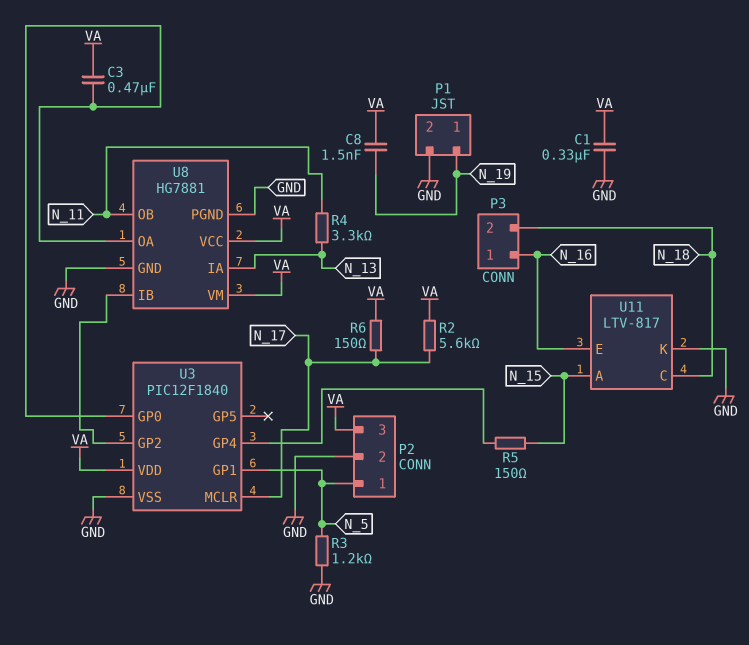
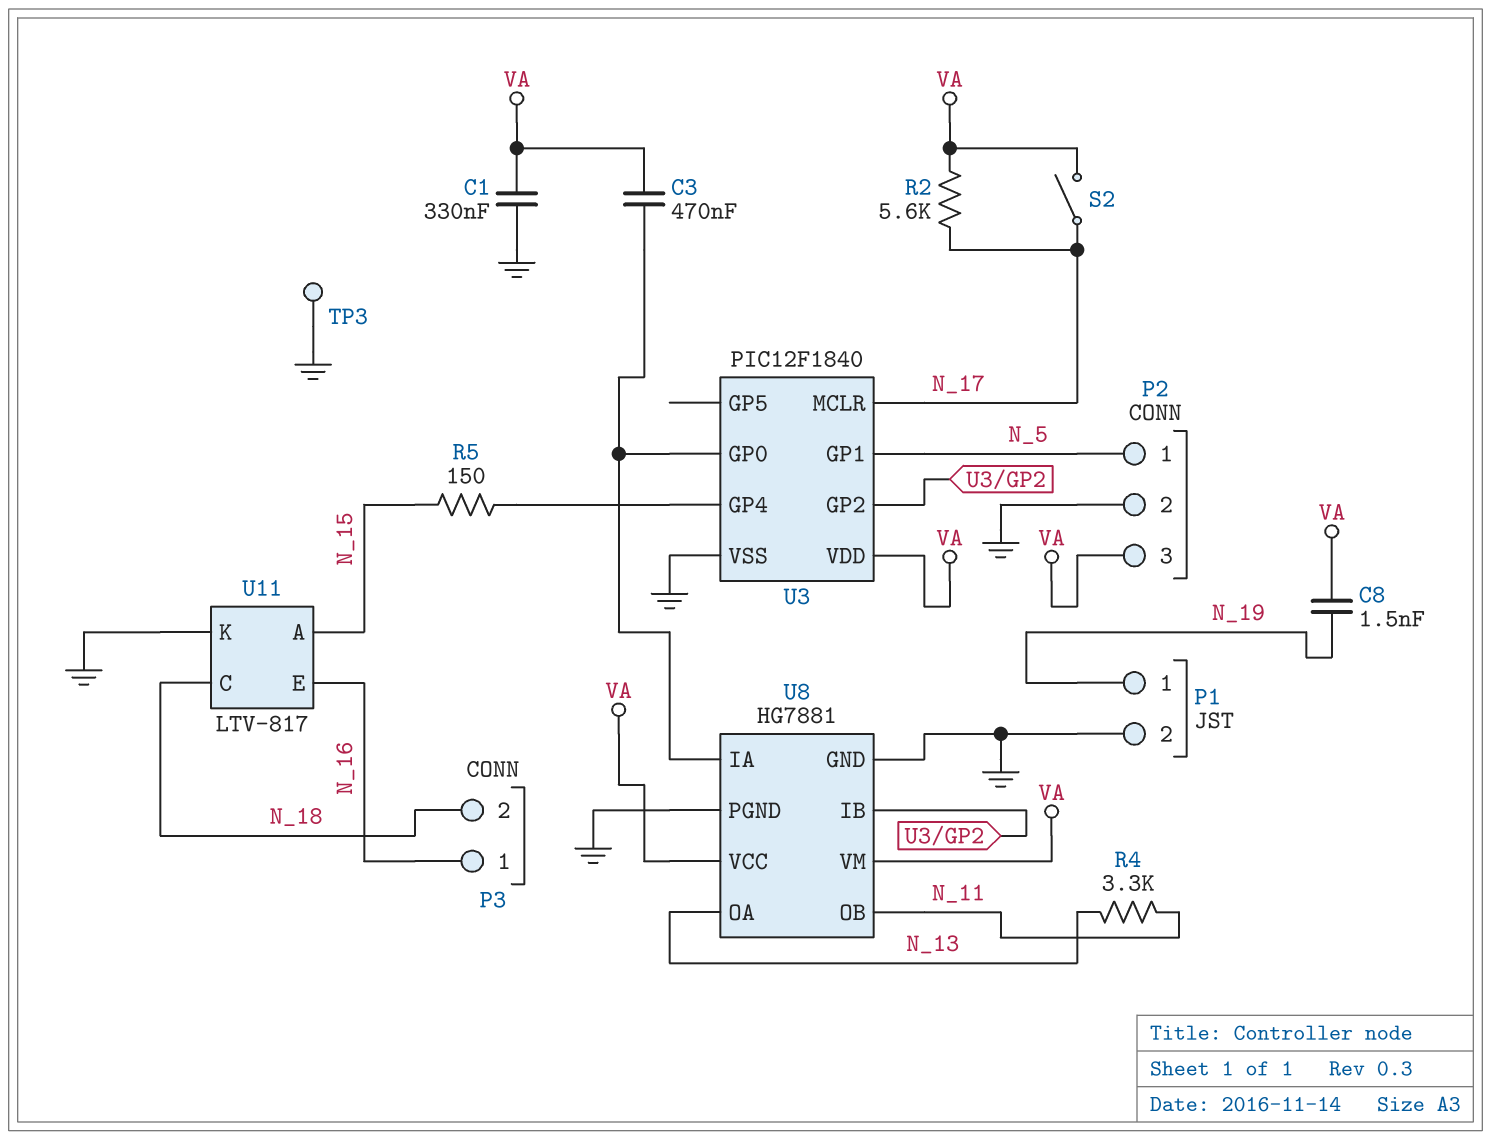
R3: 1.2k (GND, N_5) -> none
R6: 150 (N_17, VA) -> none
S2: none -> switch (N_17, VA)
TP3: none -> test point (GND)
U8 pin IA: N_13 -> U3/GP0
U8 pin OA: U3/GP0 -> N_13

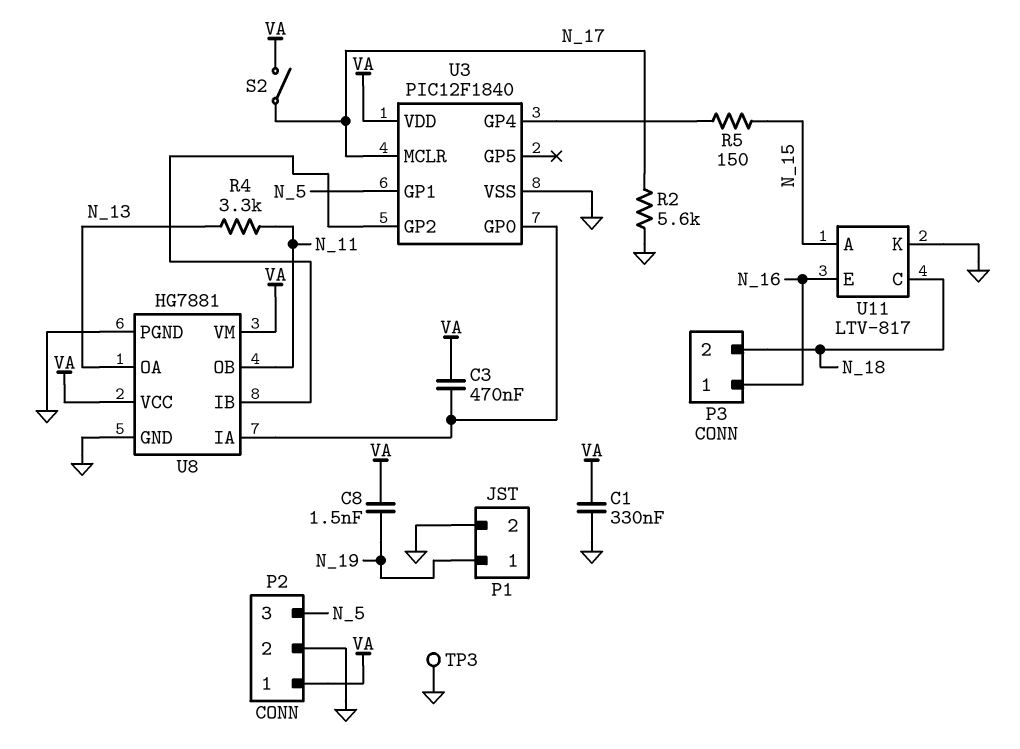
P2 pin 1: N_5 -> VA
P2 pin 3: VA -> N_5
R2: 5.6k (N_17, VA) -> 5.6k (GND, N_17)

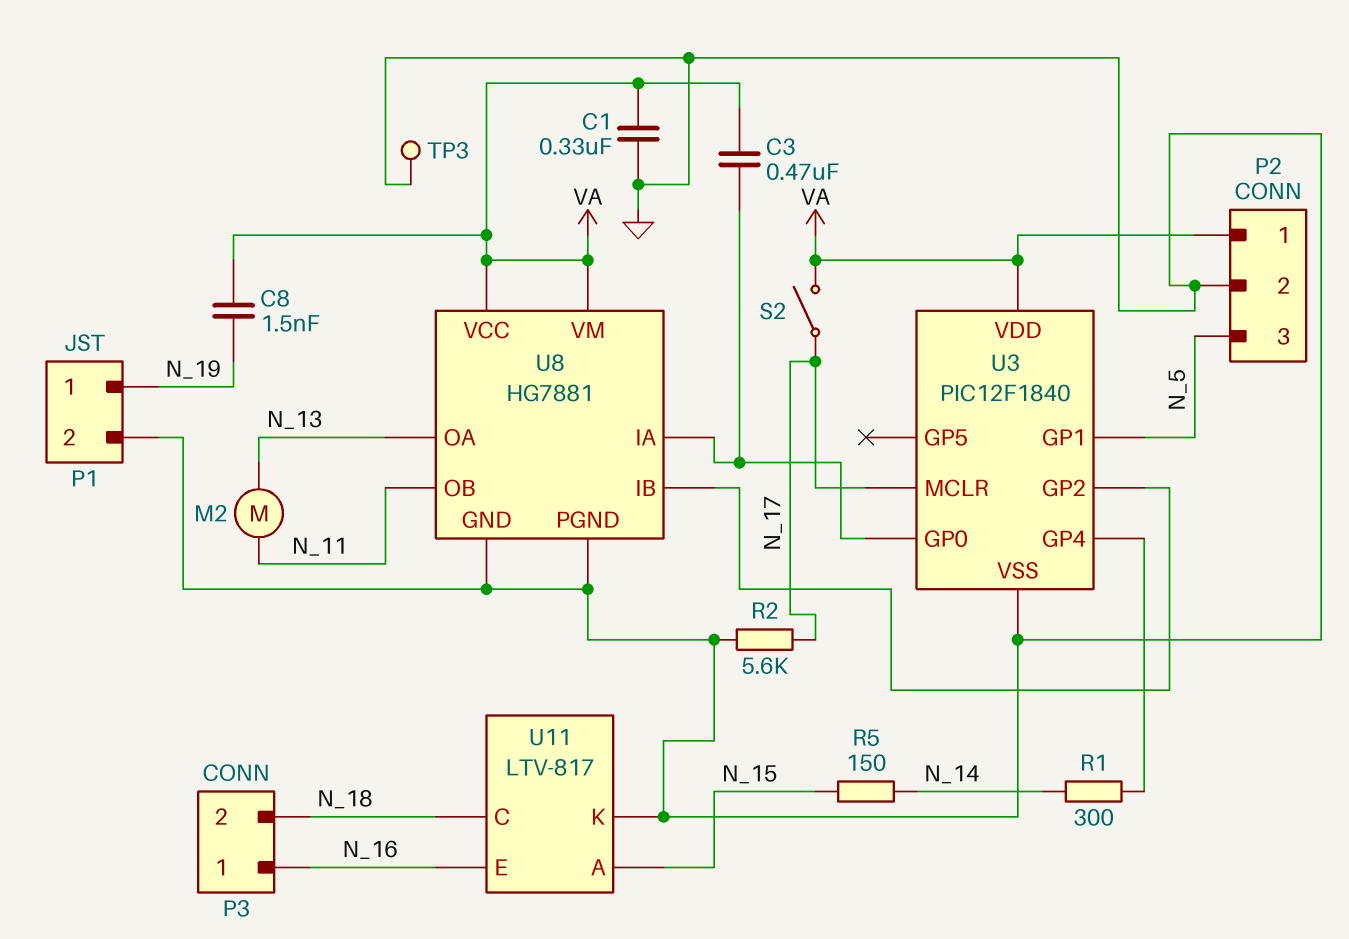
M2: none -> motor (N_11, N_13)
R1: none -> 300 (N_14, U3/GP4)
R4: 3.3k (N_11, N_13) -> none
R5: 150 (N_15, U3/GP4) -> 150 (N_14, N_15)

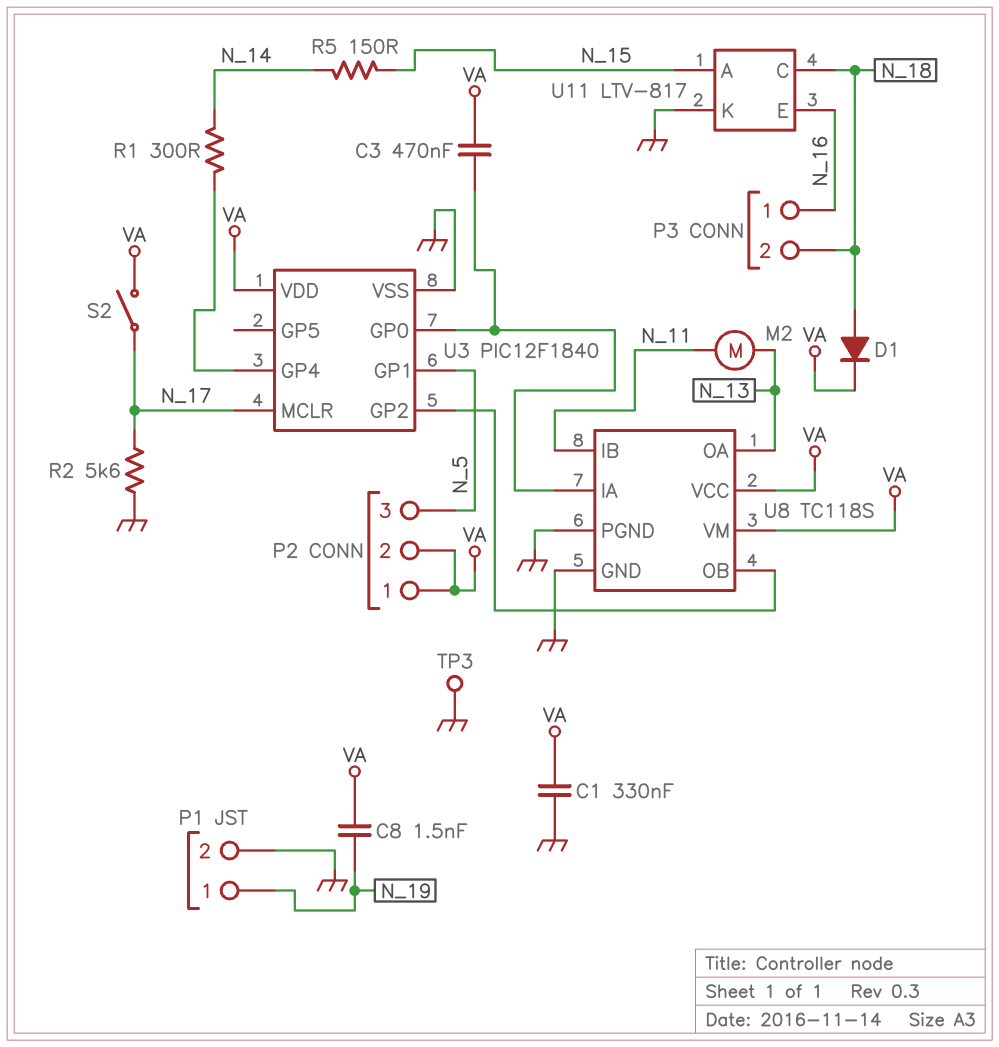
D1: none -> diode (A N_18, K VA)
P2 pin 2: GND -> VA
U8: HG7881 -> TC118S
U8 pin IB: U3/GP2 -> N_11
U8 pin OB: N_11 -> U3/GP2

